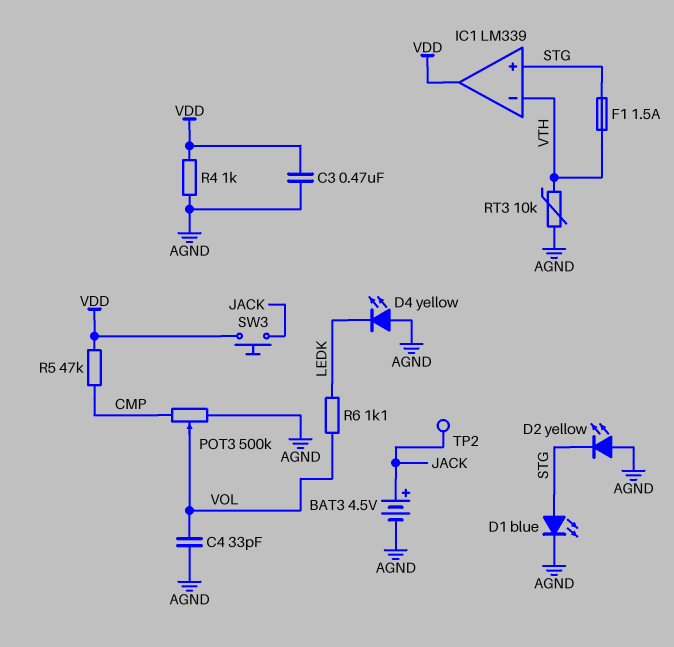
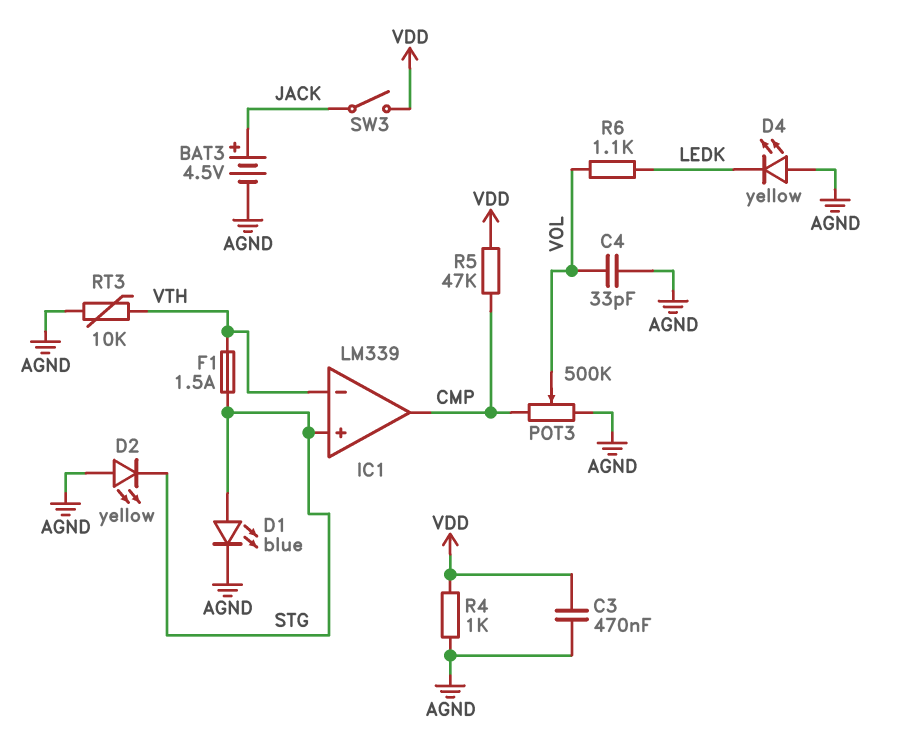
IC1 pin out: VDD -> CMP
SW3: button (JACK, VDD) -> switch (JACK, VDD)
TP2: test point (JACK) -> none

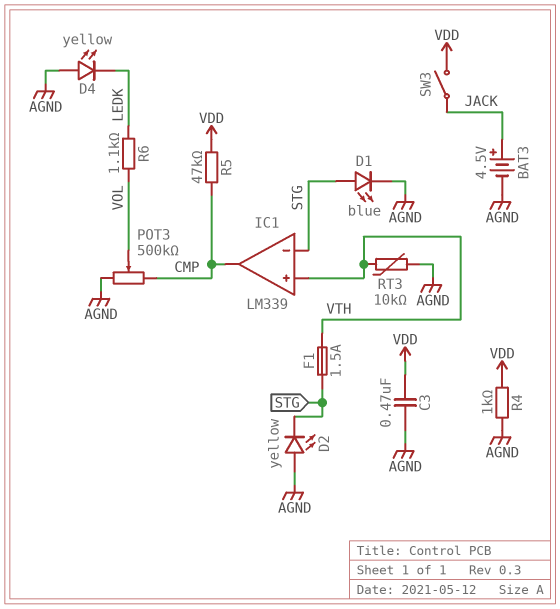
C4: 33pF (AGND, VOL) -> none
IC1 pin in+: STG -> VTH
IC1 pin in-: VTH -> STG

